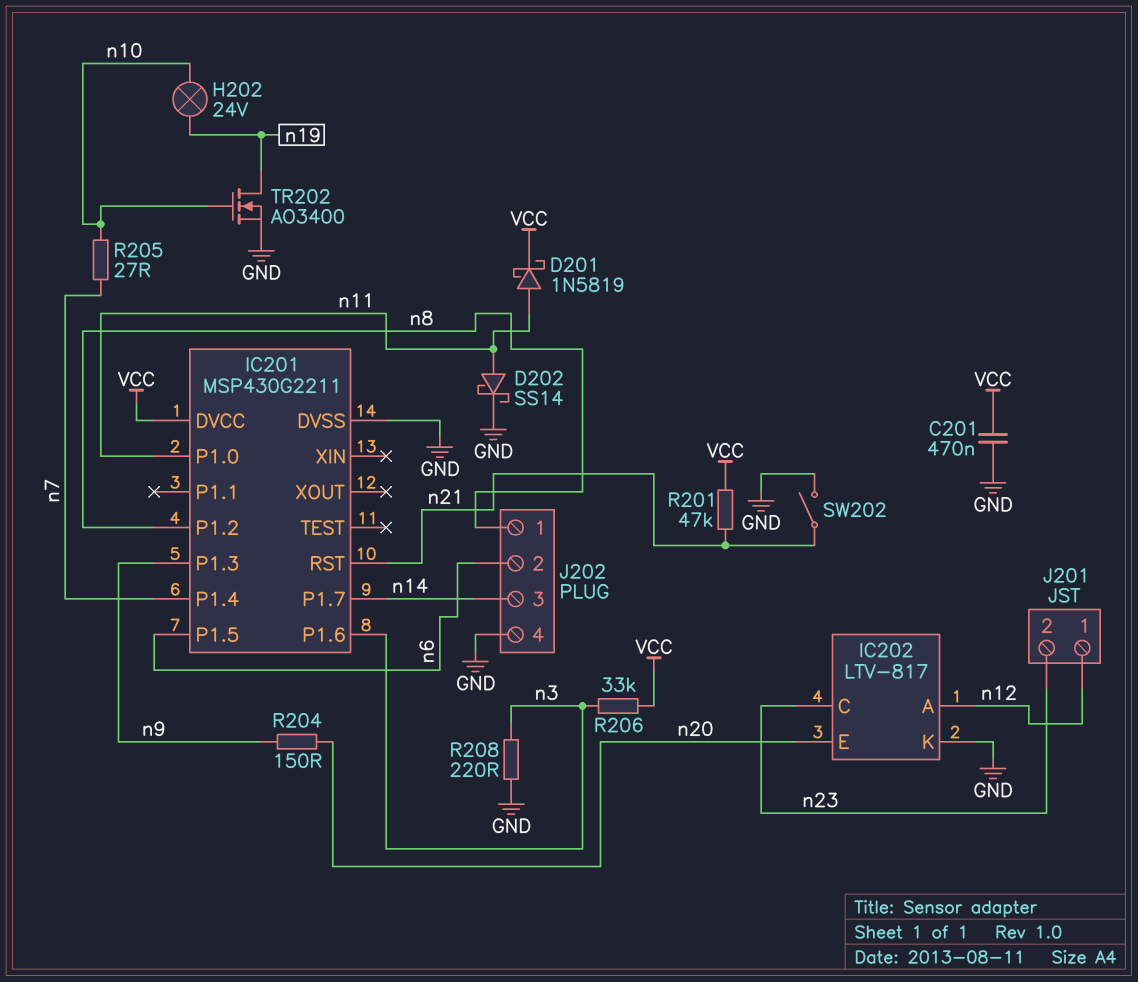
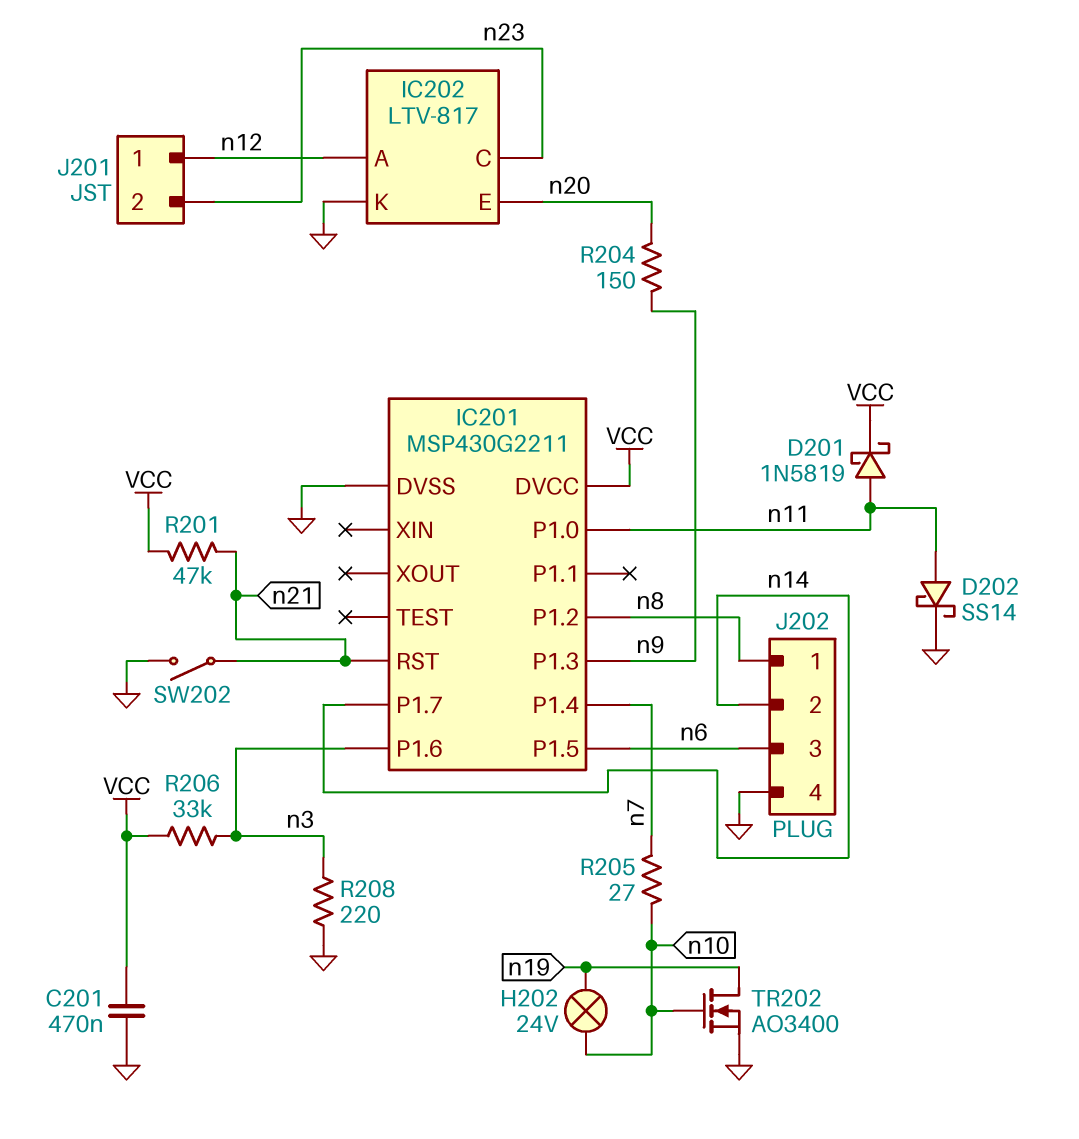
J202 pin 2: n6 -> n14
J202 pin 3: n14 -> n6

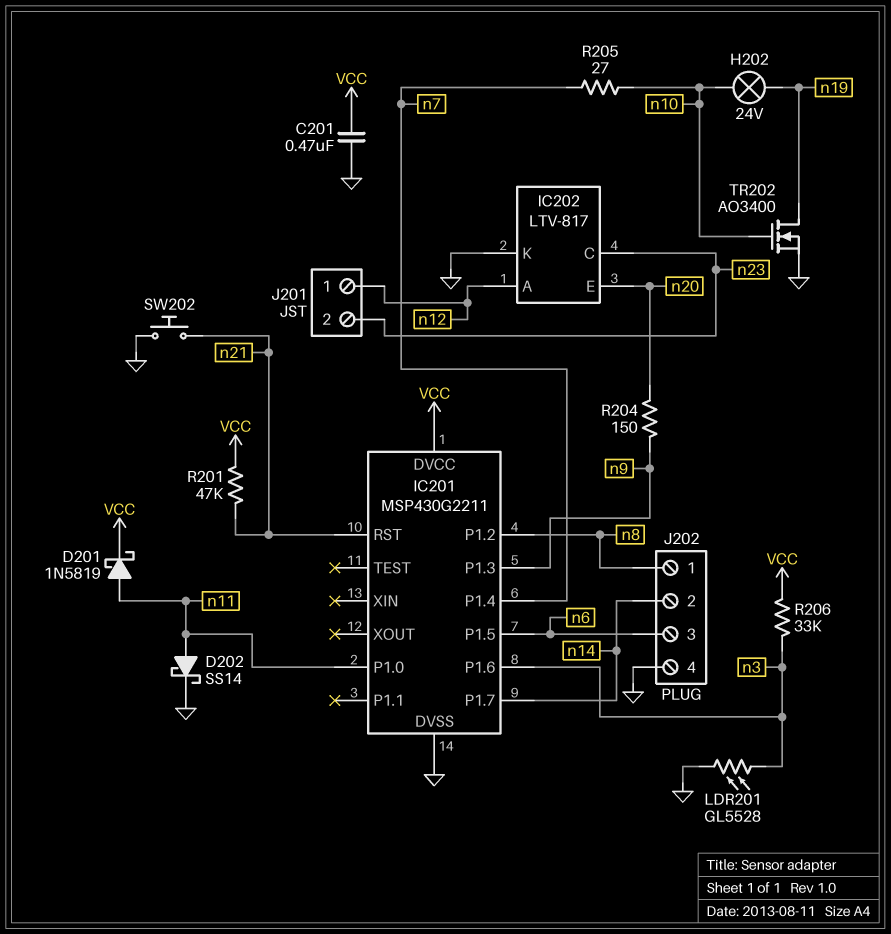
LDR201: none -> GL5528 (GND, n3)
R208: 220 (GND, n3) -> none
SW202: switch (GND, n21) -> button (GND, n21)

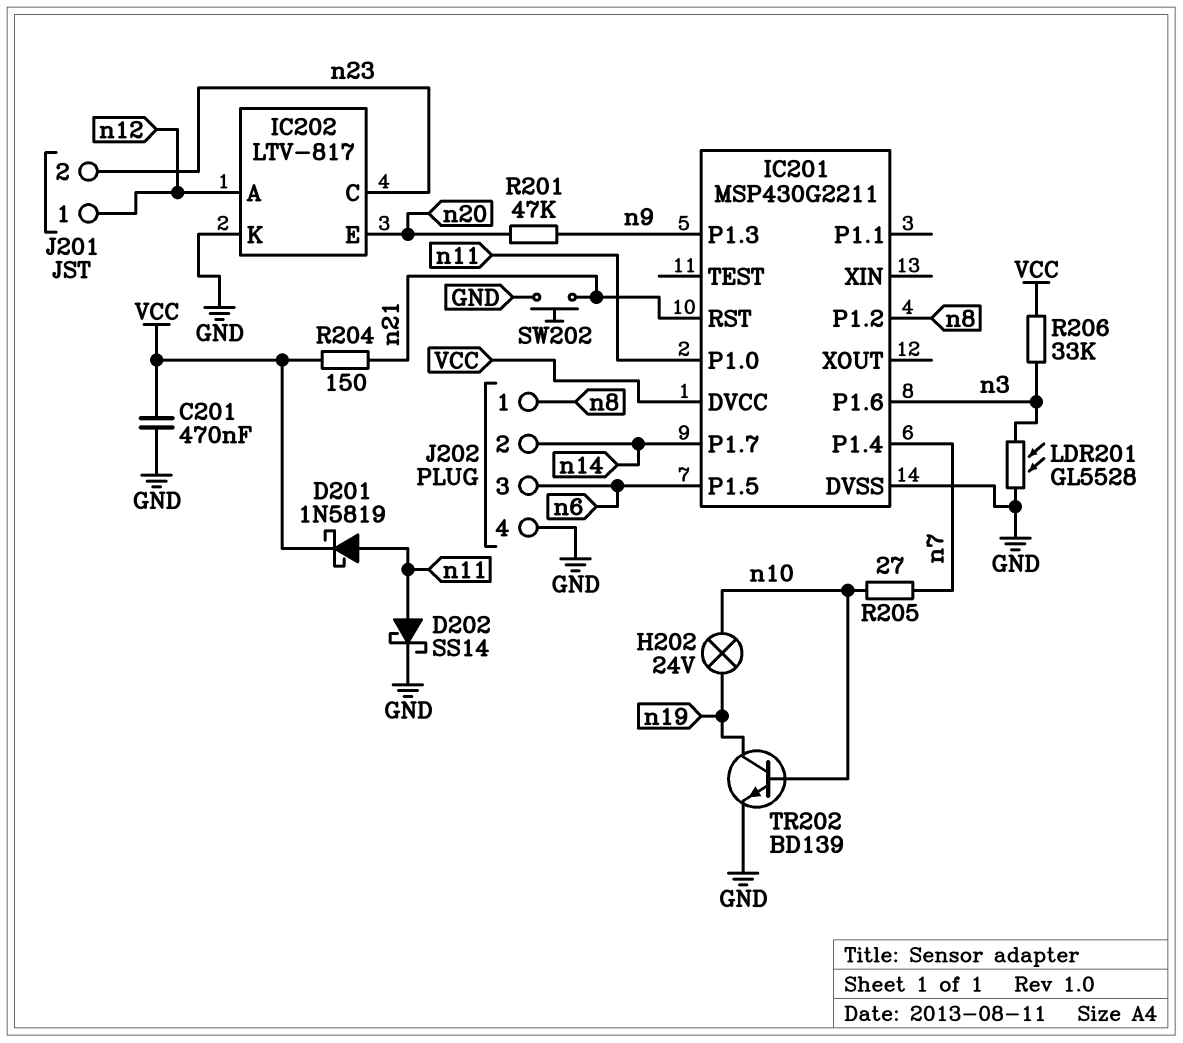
R201: 47k (VCC, n21) -> 47k (n9, n20)
R204: 150 (n9, n20) -> 150 (VCC, n21)
TR202: NMOS AO3400 (G n10, D n19, S GND) -> NPN BD139 (B n10, C n19, E GND)

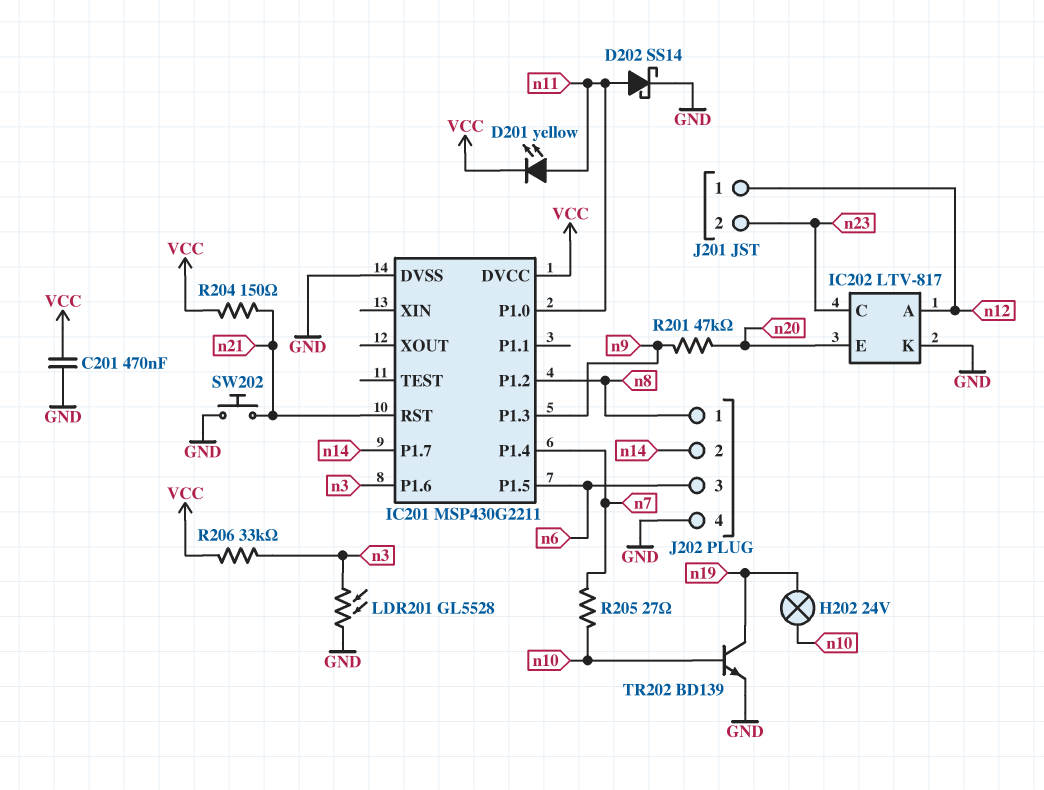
D201: schottky 1N5819 (A n11, K VCC) -> LED yellow (A n11, K VCC)

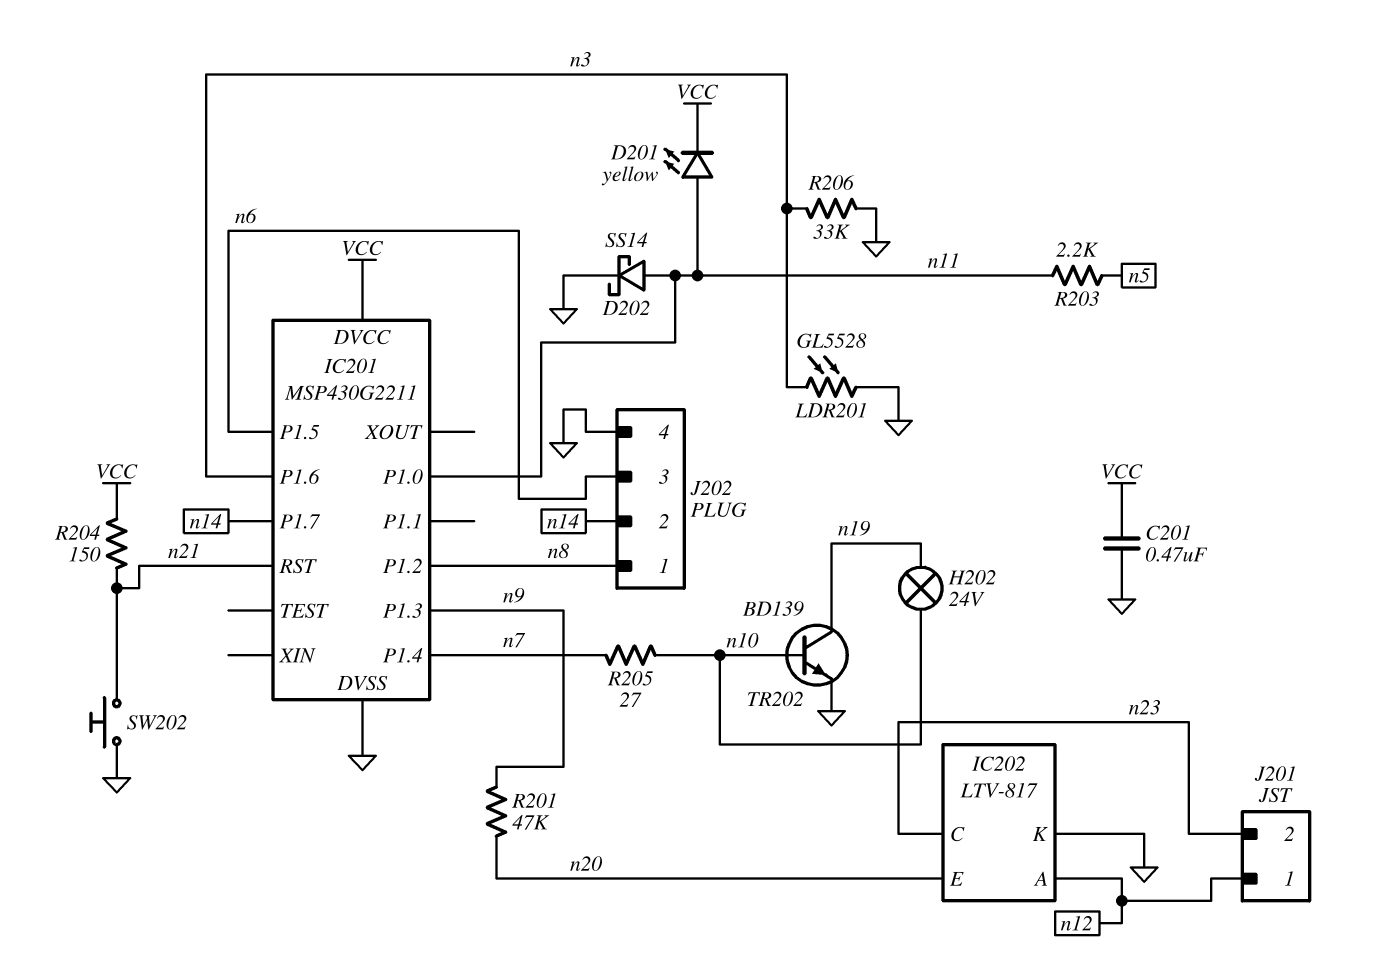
R203: none -> 2.2k (n5, n11)
R206: 33k (VCC, n3) -> 33k (GND, n3)

